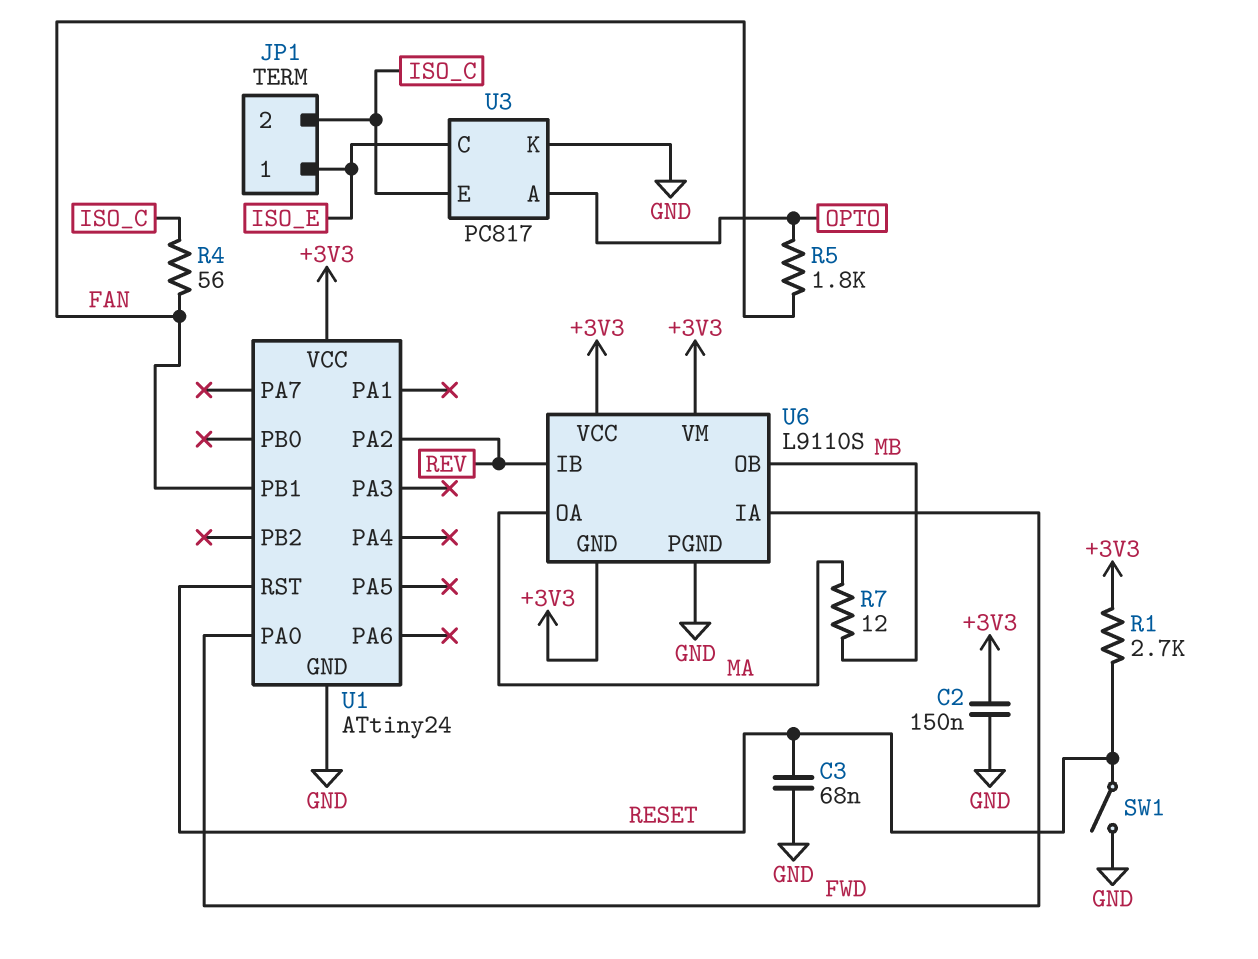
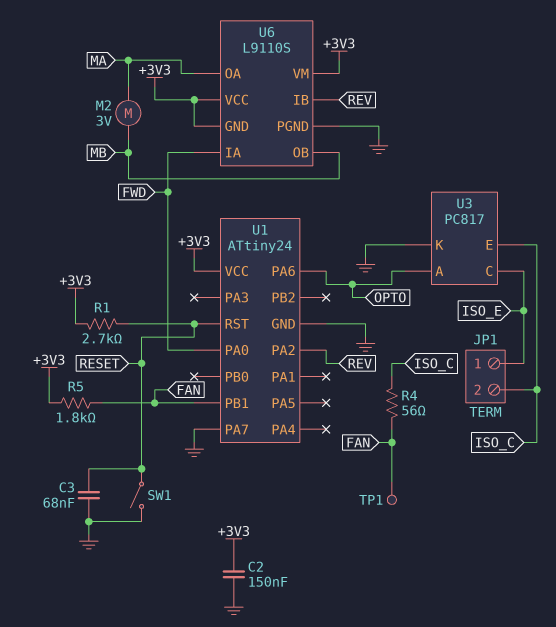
M2: none -> motor 3V (MA, MB)
R5: 1.8k (FAN, OPTO) -> 1.8k (+3V3, FAN)
R7: 12 (MA, MB) -> none
TP1: none -> test point (FAN)
U1 pin PA6: none -> OPTO
U1 pin PA7: none -> GND

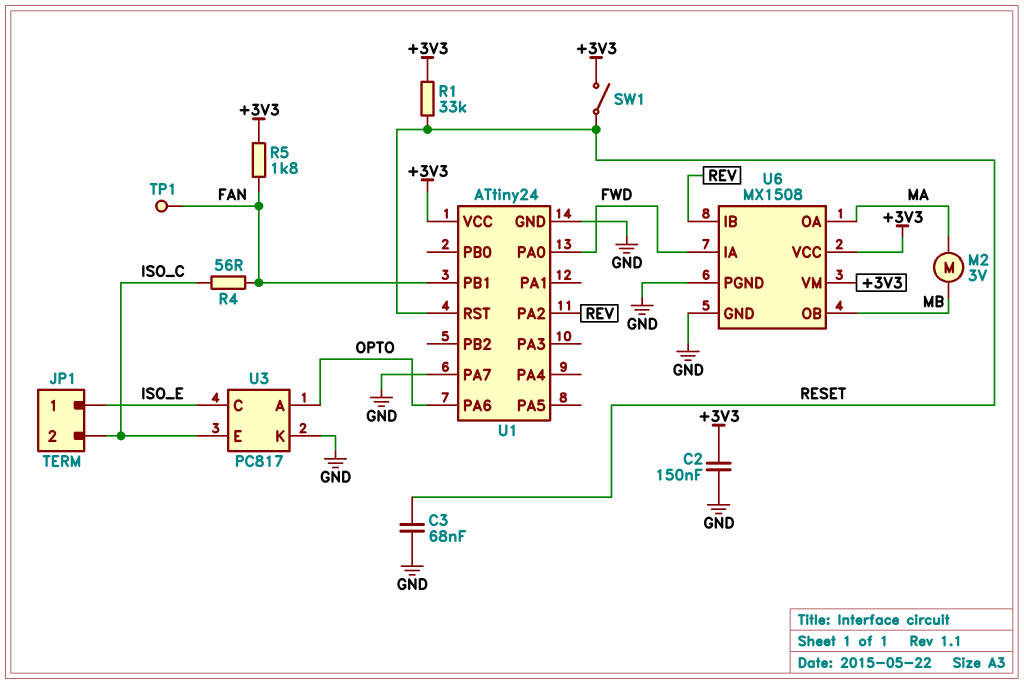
R1: 2.7k (+3V3, RESET) -> 33k (+3V3, RESET)
SW1: switch (GND, RESET) -> switch (+3V3, RESET)
U6: L9110S -> MX1508
U6 pin GND: +3V3 -> GND

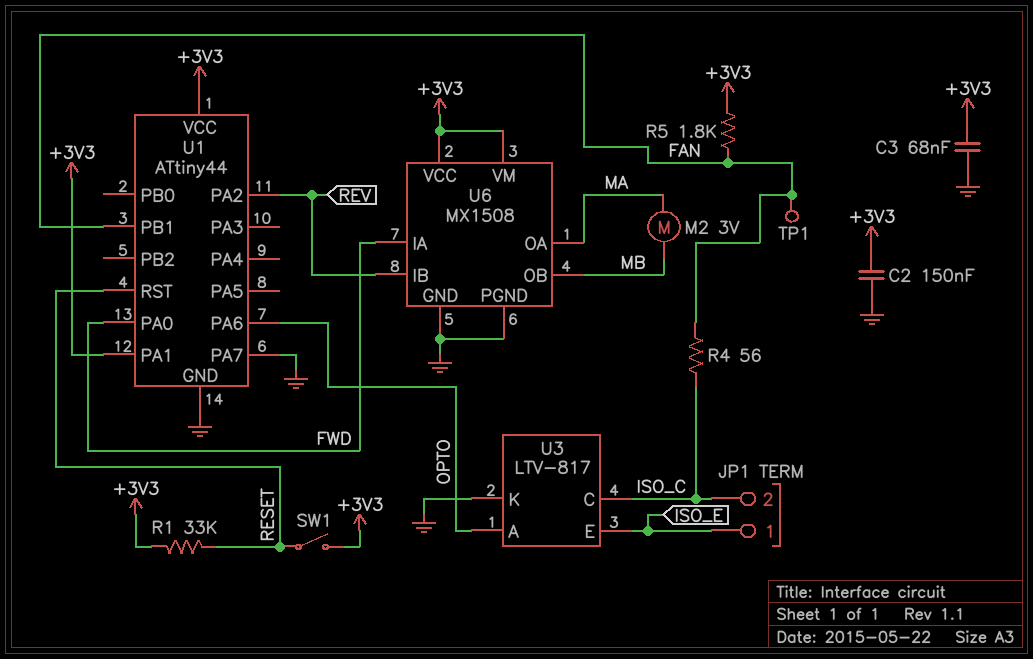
C3: 68nF (GND, RESET) -> 68nF (+3V3, GND)
U1: ATtiny24 -> ATtiny44
U1 pin PA1: none -> +3V3
U3: PC817 -> LTV-817
U3 pin C: ISO_E -> ISO_C
U3 pin E: ISO_C -> ISO_E

